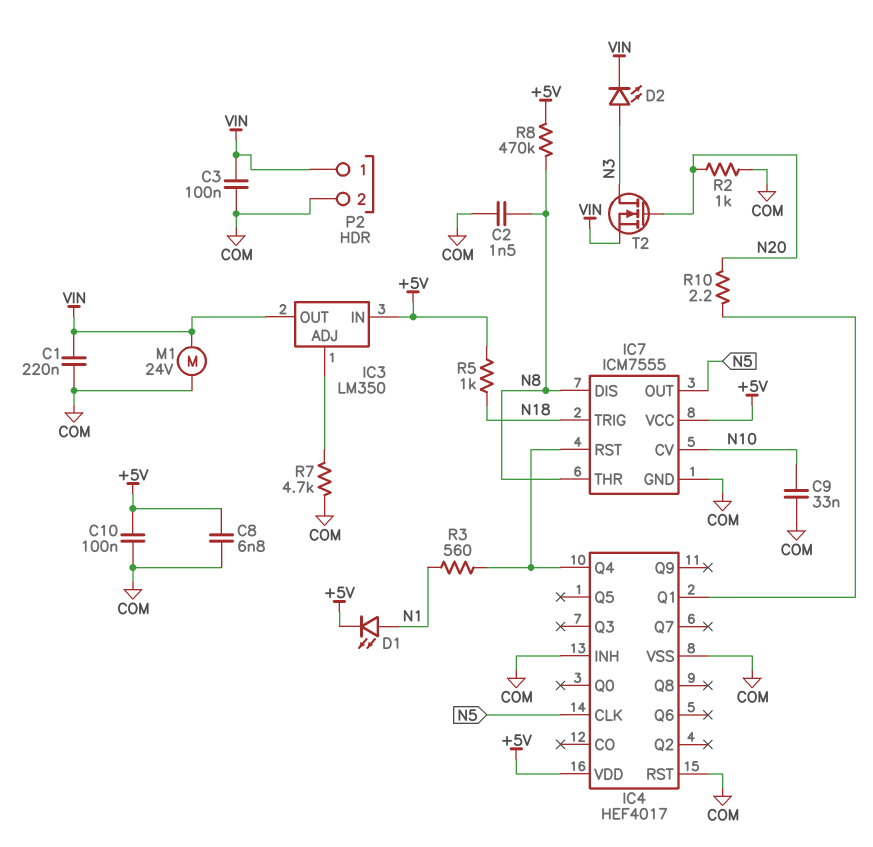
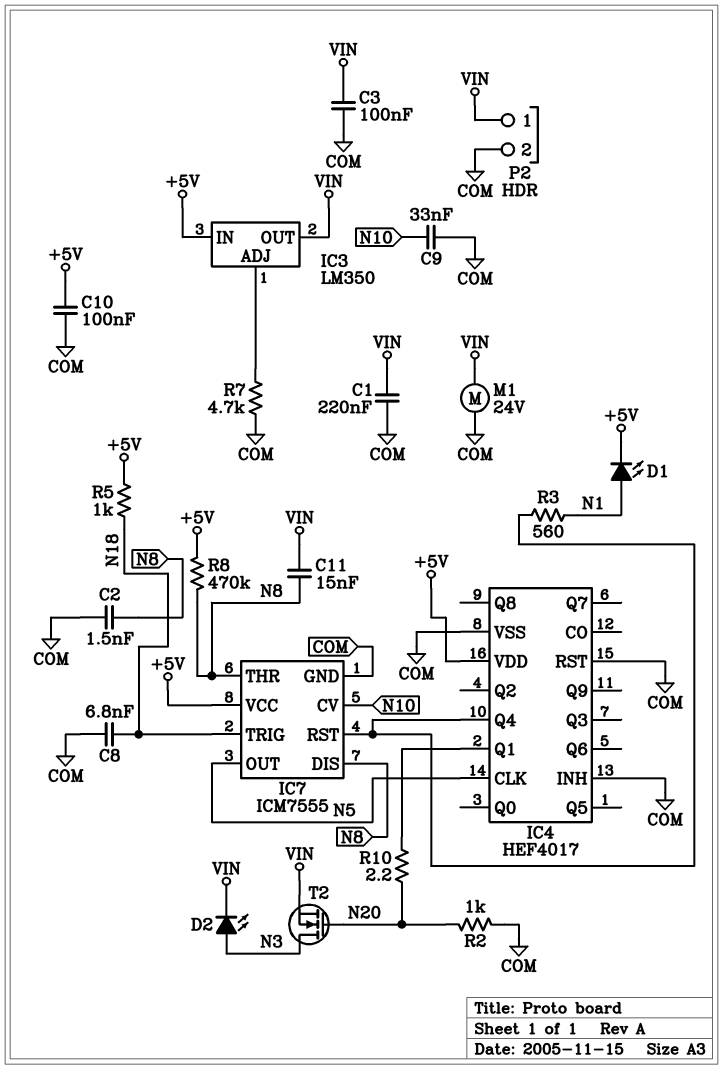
C8: 6.8nF (+5V, COM) -> 6.8nF (COM, N18)
C11: none -> 15nF (N8, VIN)

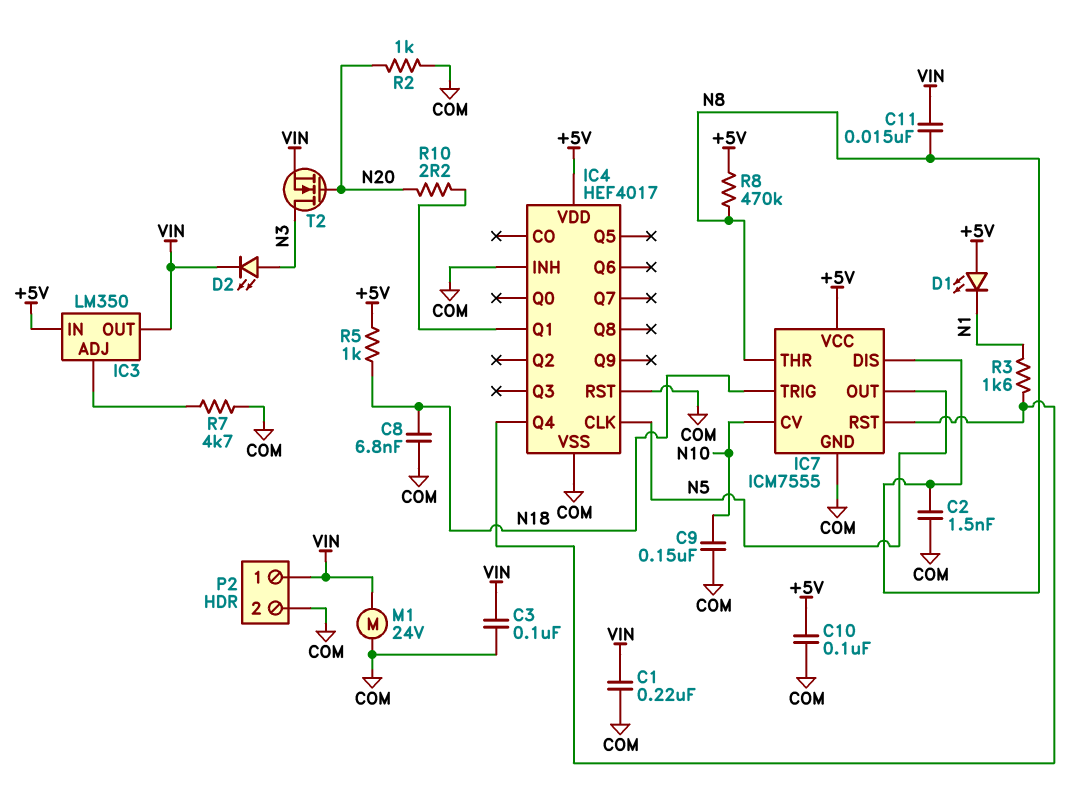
C9: 33nF (COM, N10) -> 150nF (COM, N10)
D1: LED (A N1, K +5V) -> LED (A +5V, K N1)
R3: 560 (IC4/Q4, N1) -> 1.6k (IC4/Q4, N1)

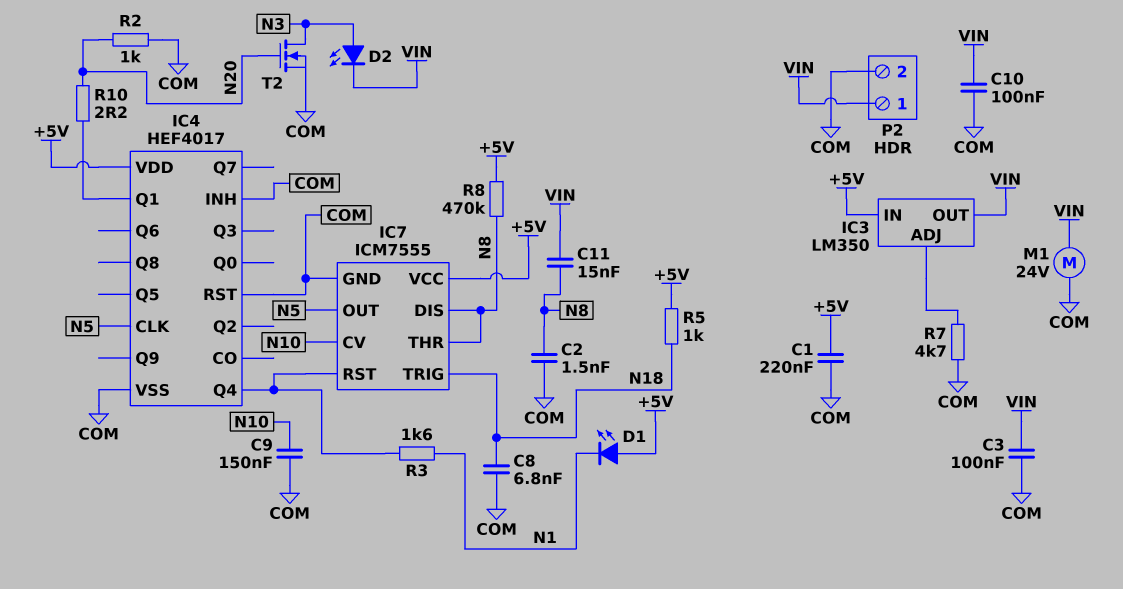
C1: 220nF (COM, VIN) -> 220nF (+5V, COM)
C10: 100nF (+5V, COM) -> 100nF (COM, VIN)
T2: NMOS (G N20, D N3, S VIN) -> NMOS (G N20, D N3, S COM)

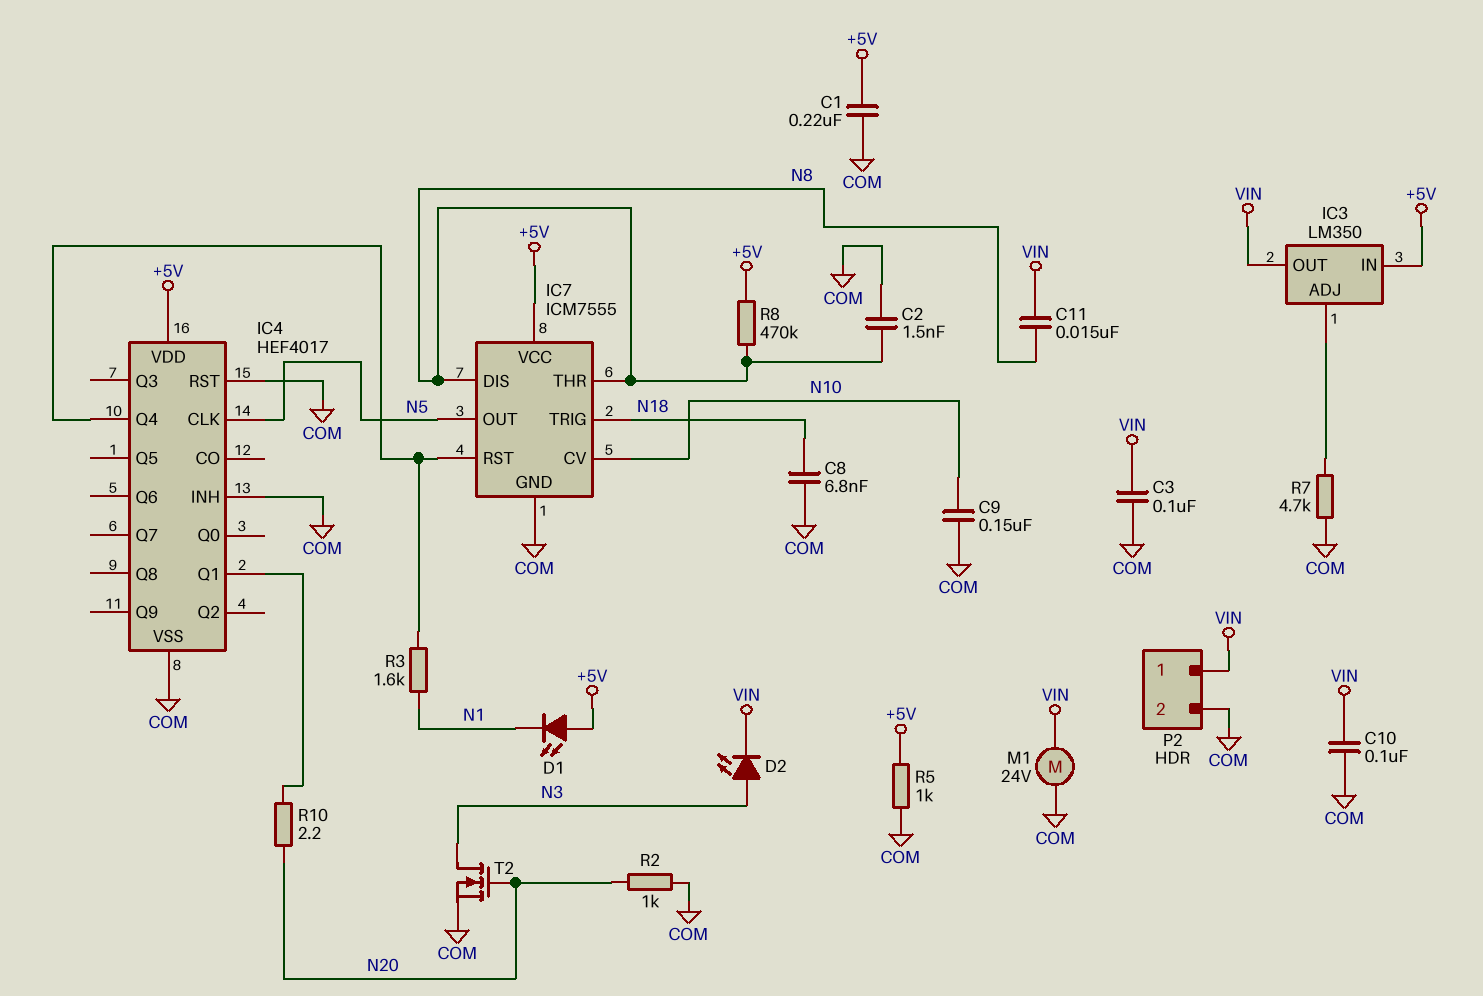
R5: 1k (+5V, N18) -> 1k (+5V, COM)

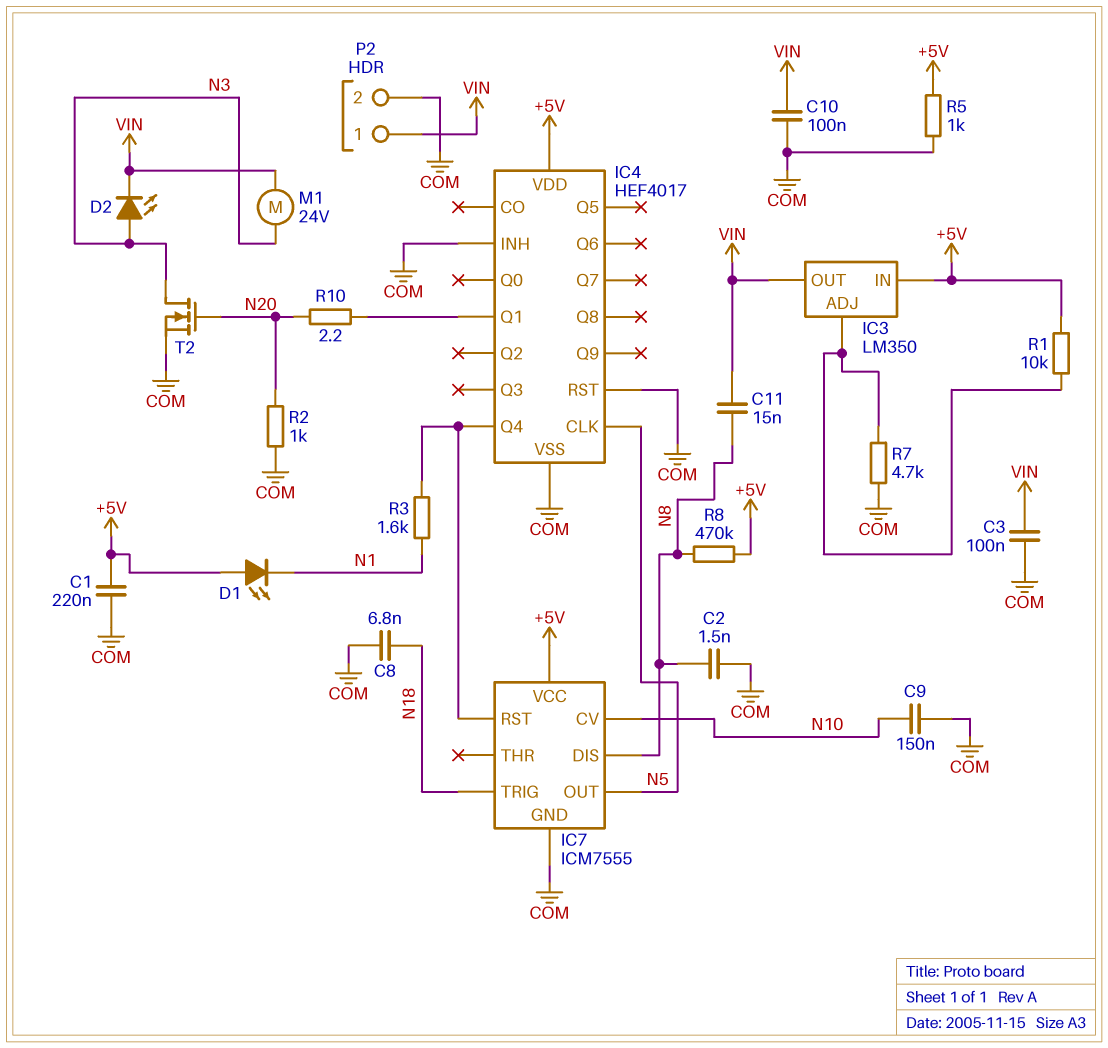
IC7 pin THR: N8 -> none
M1: motor 24V (COM, VIN) -> motor 24V (N3, VIN)
R1: none -> 10k (+5V, IC3/ADJ)

